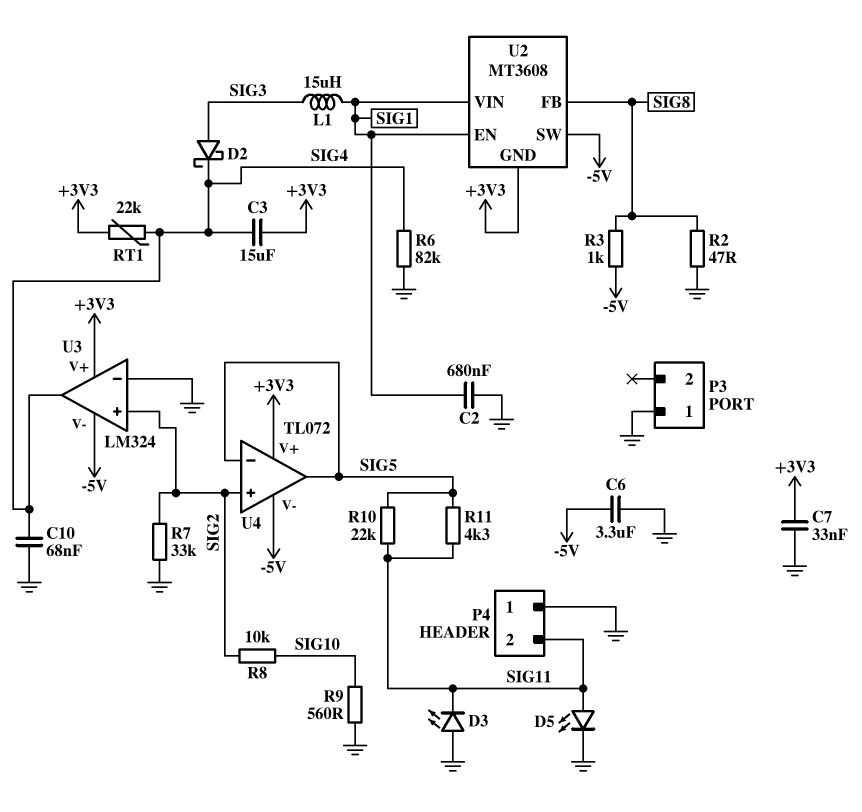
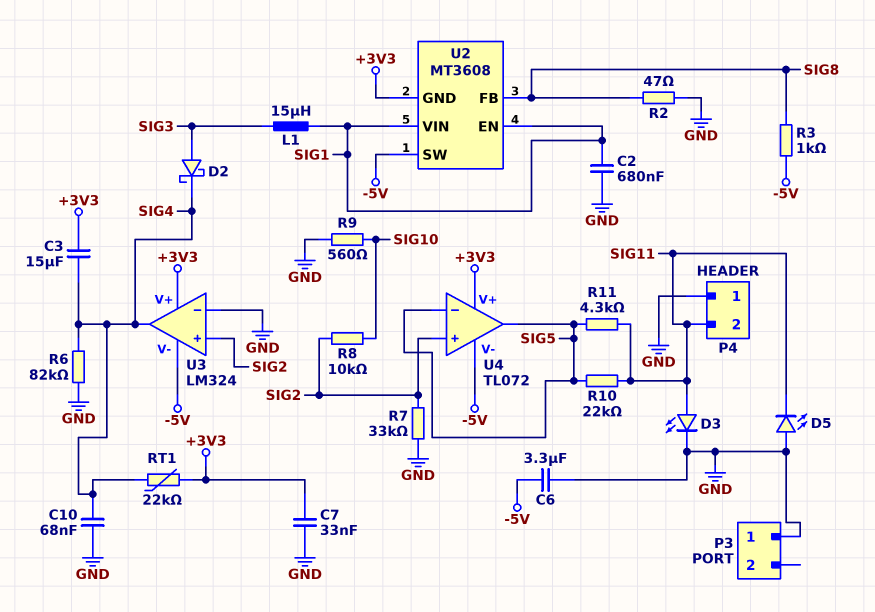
D3: LED (A GND, K SIG11) -> LED (A SIG11, K GND)
D5: LED (A SIG11, K GND) -> LED (A GND, K SIG11)

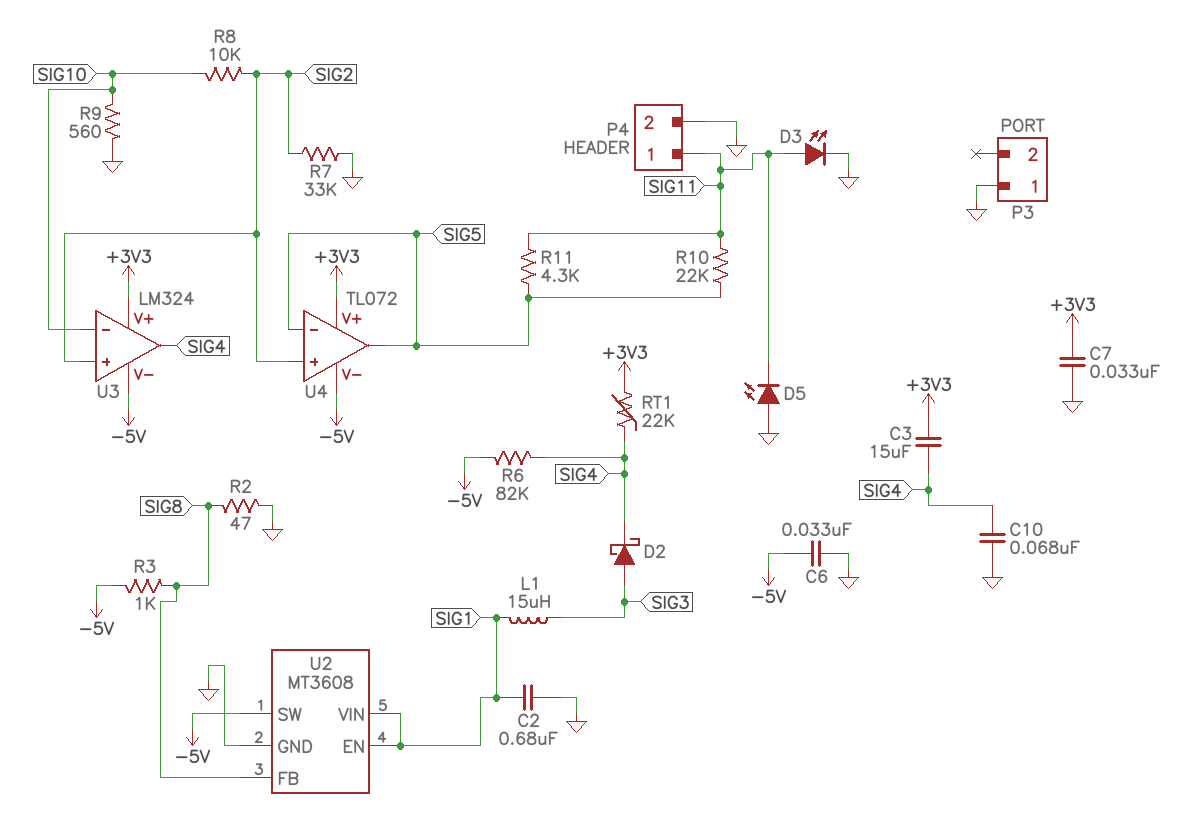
C6: 3.3uF (-5V, GND) -> 33nF (-5V, GND)
P4 pin 1: GND -> SIG11
P4 pin 2: SIG11 -> GND
R6: 82k (GND, SIG4) -> 82k (-5V, SIG4)
U2 pin GND: +3V3 -> GND
U3 pin in-: GND -> SIG10

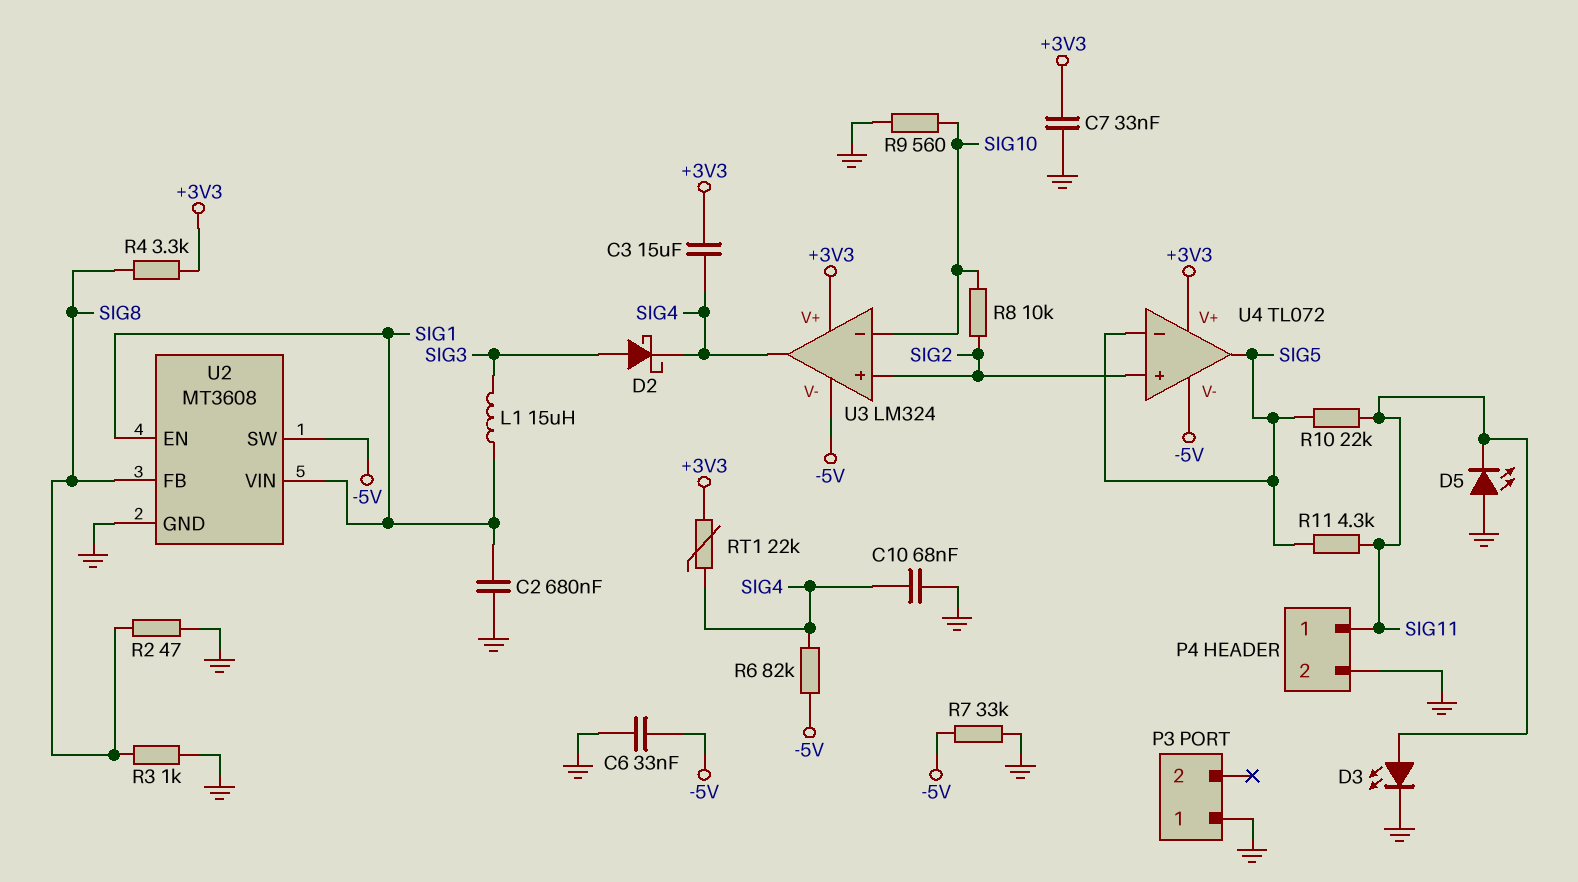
R3: 1k (-5V, SIG8) -> 1k (GND, SIG8)
R4: none -> 3.3k (+3V3, SIG8)
R7: 33k (GND, SIG2) -> 33k (-5V, GND)

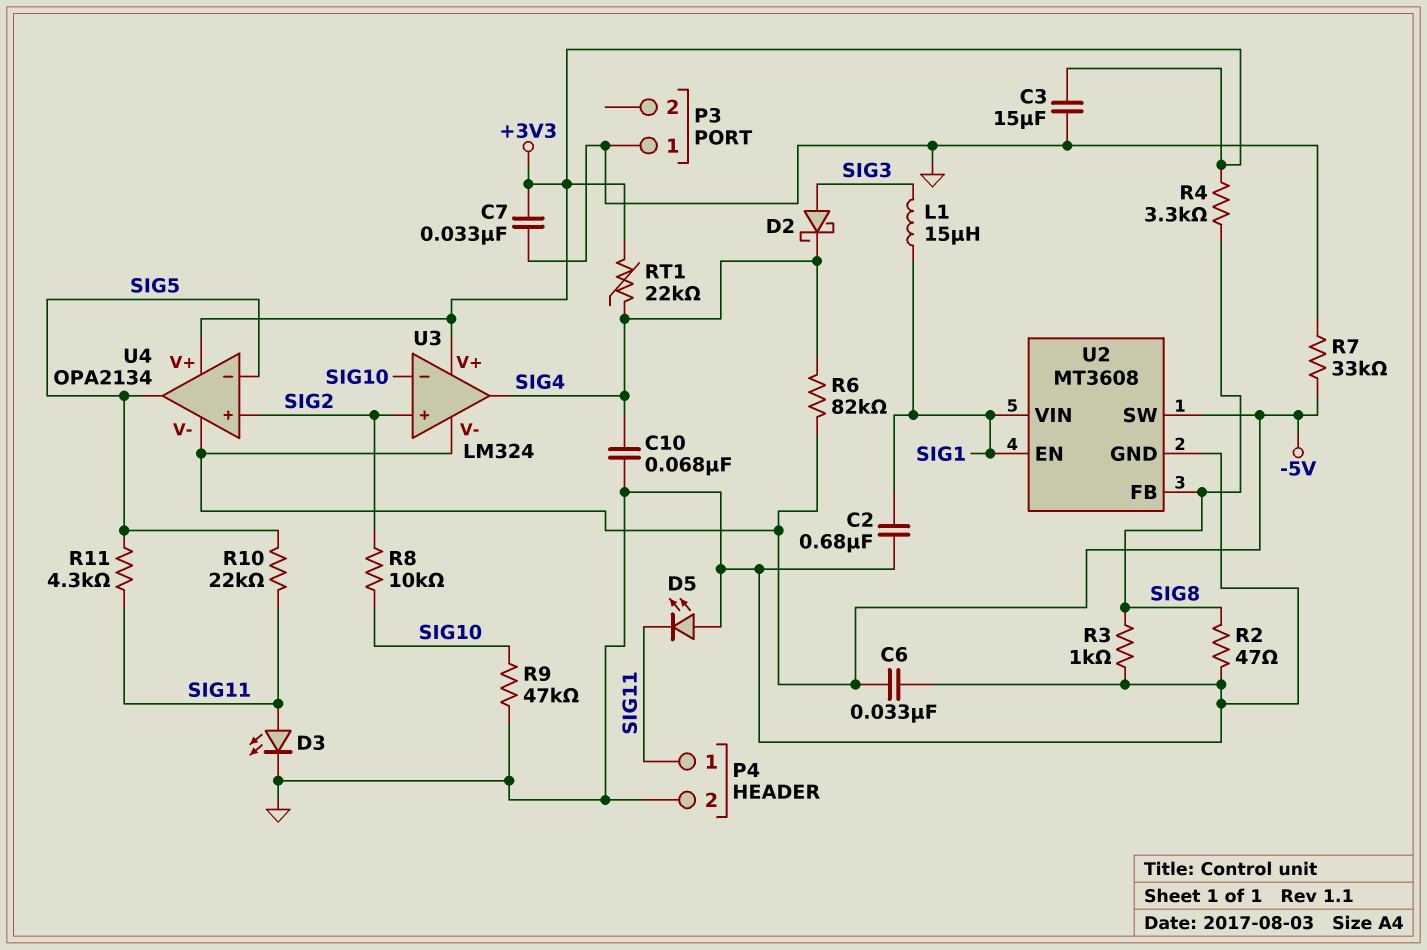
C3: 15uF (+3V3, SIG4) -> 15uF (+3V3, GND)
R9: 560 (GND, SIG10) -> 47k (GND, SIG10)
U4: TL072 -> OPA2134

